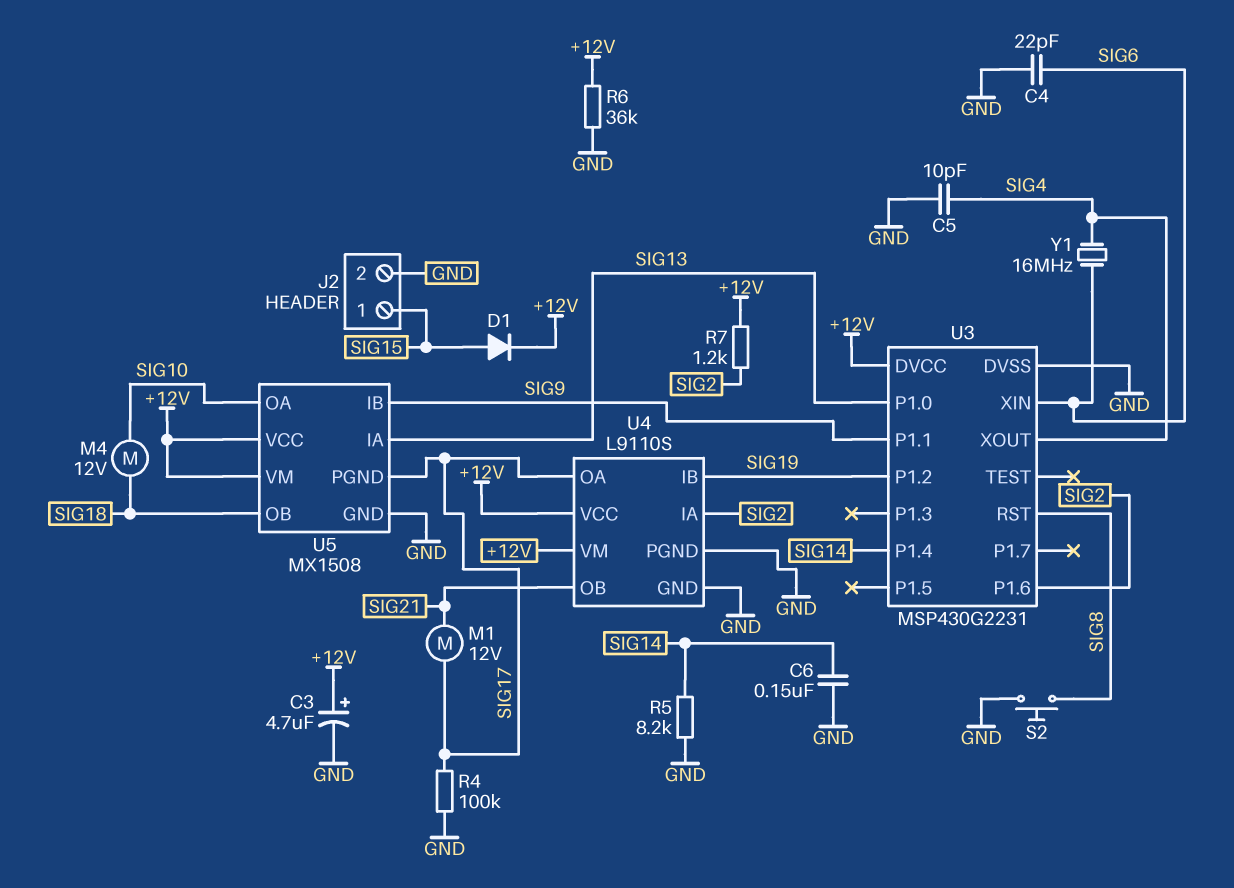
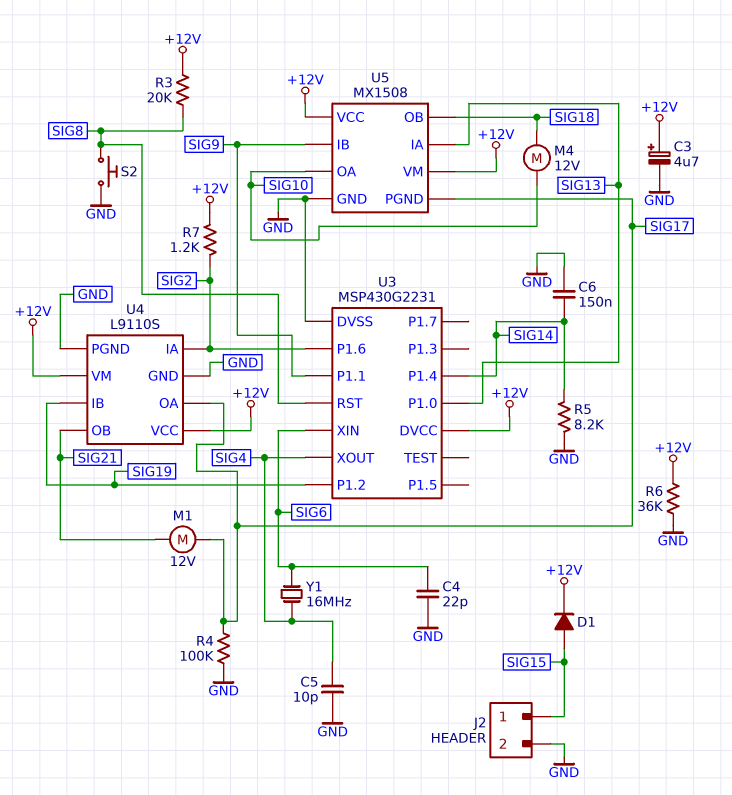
R3: none -> 20k (+12V, SIG8)

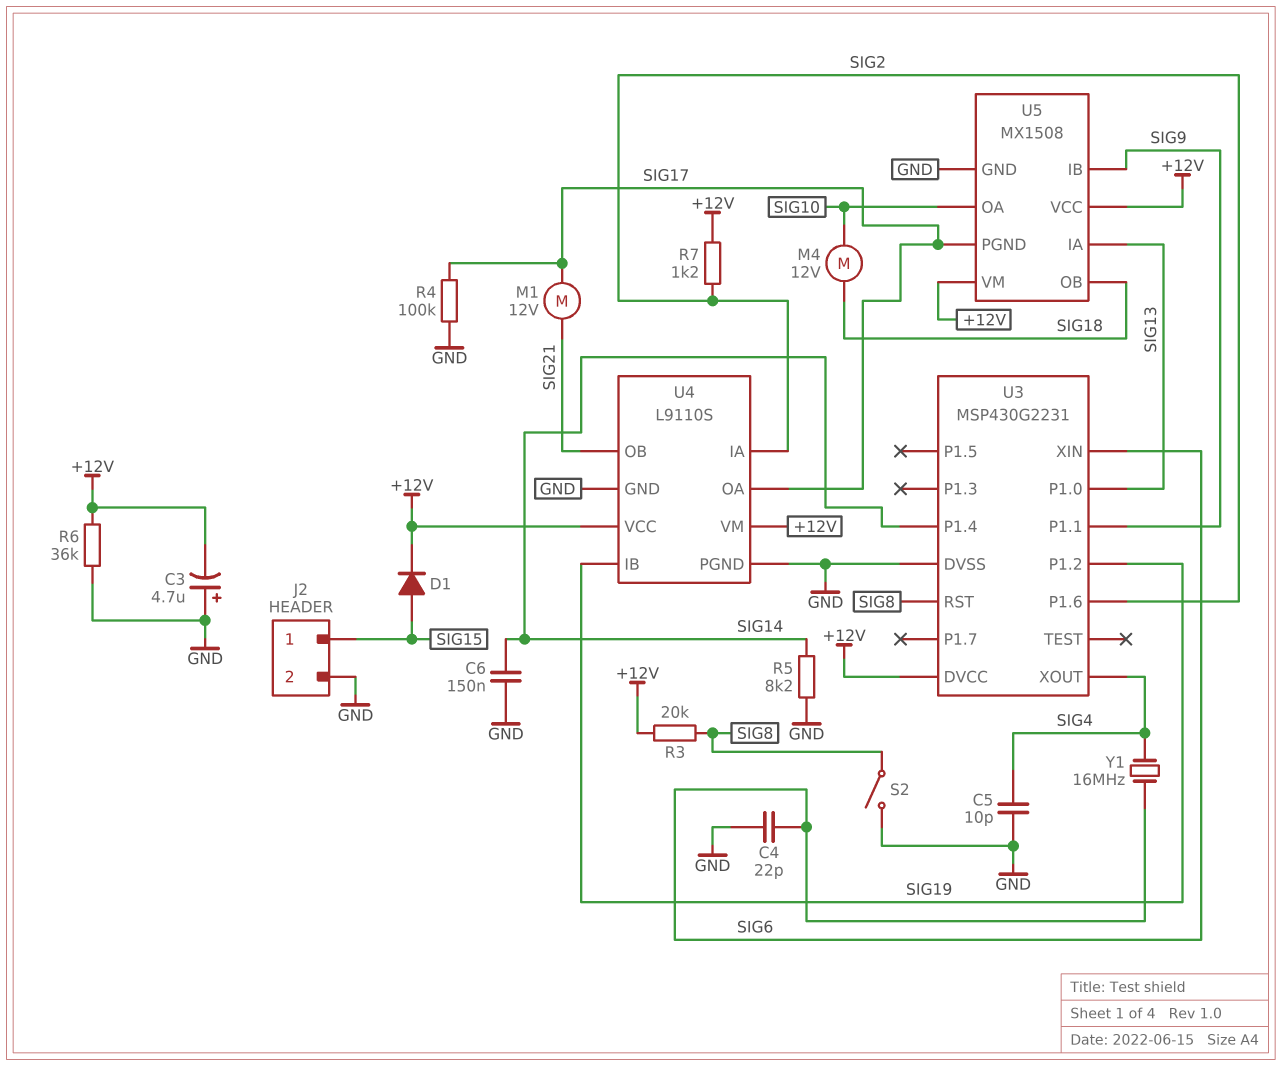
C3: 4.7uF (plus +12V, minus GND) -> 4.7uF (plus GND, minus +12V)
S2: button (GND, SIG8) -> switch (GND, SIG8)

